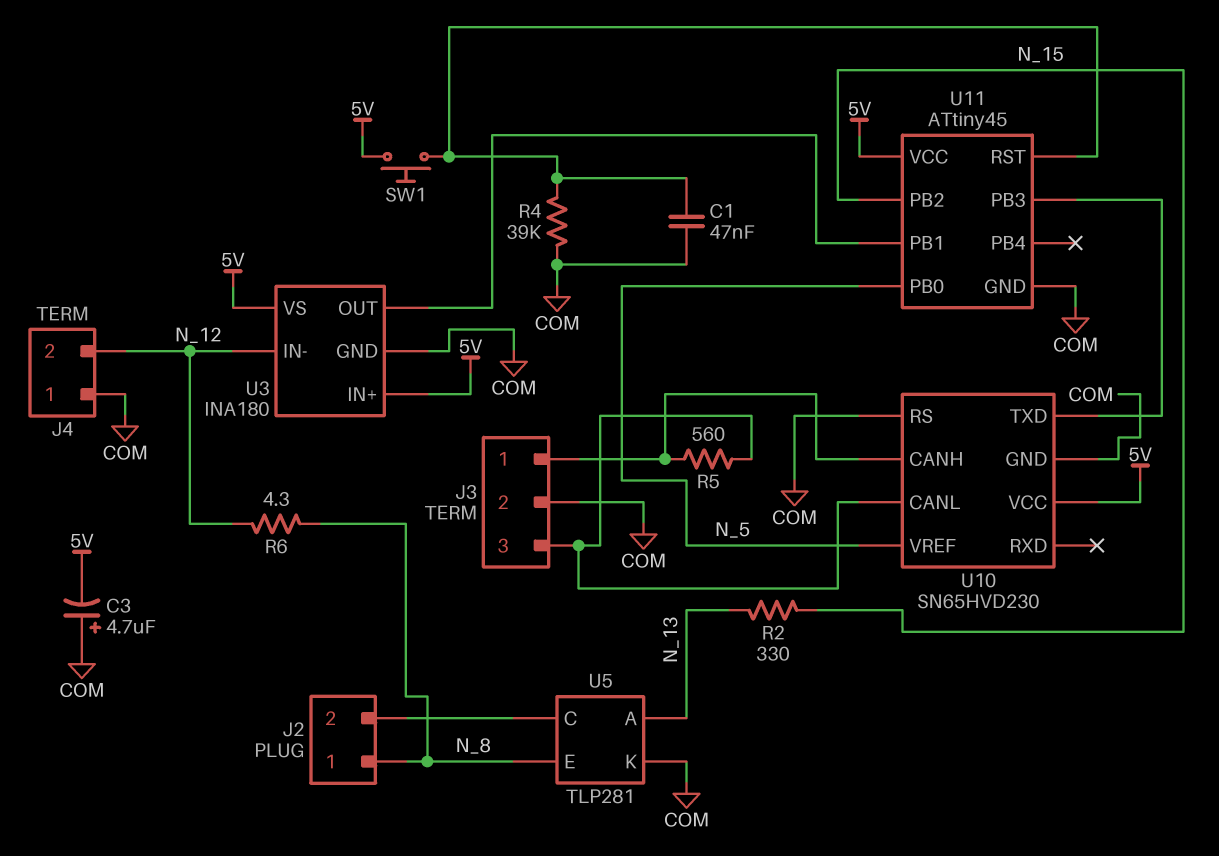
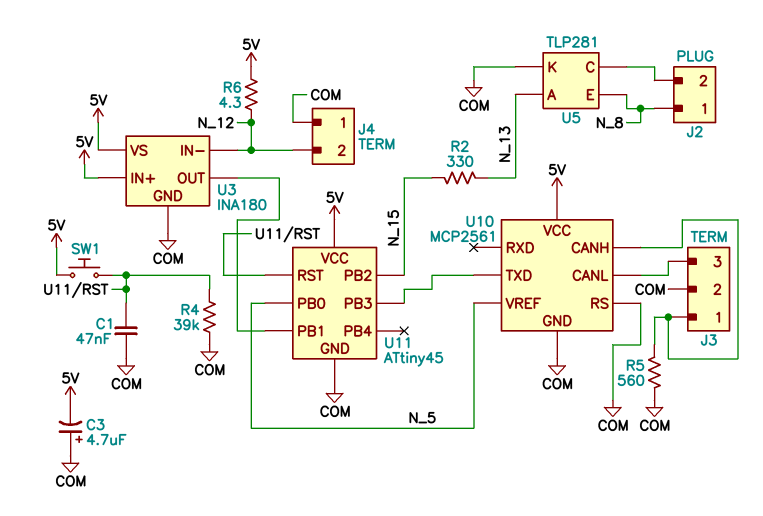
R5: 560 (J3/1, J3/3) -> 560 (COM, J3/1)
R6: 4.3 (N_8, N_12) -> 4.3 (5V, N_12)
U10: SN65HVD230 -> MCP2561

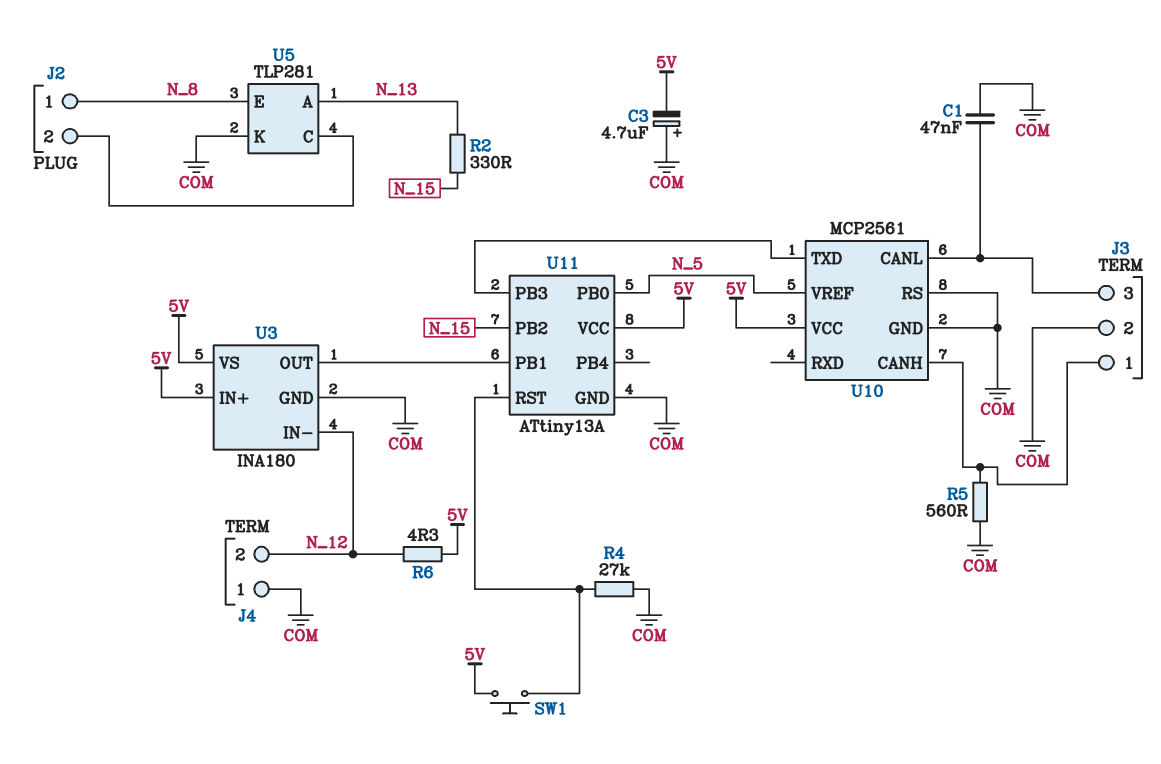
C1: 47nF (COM, U11/RST) -> 47nF (COM, J3/3)
R4: 39k (COM, U11/RST) -> 27k (COM, U11/RST)
U11: ATtiny45 -> ATtiny13A

